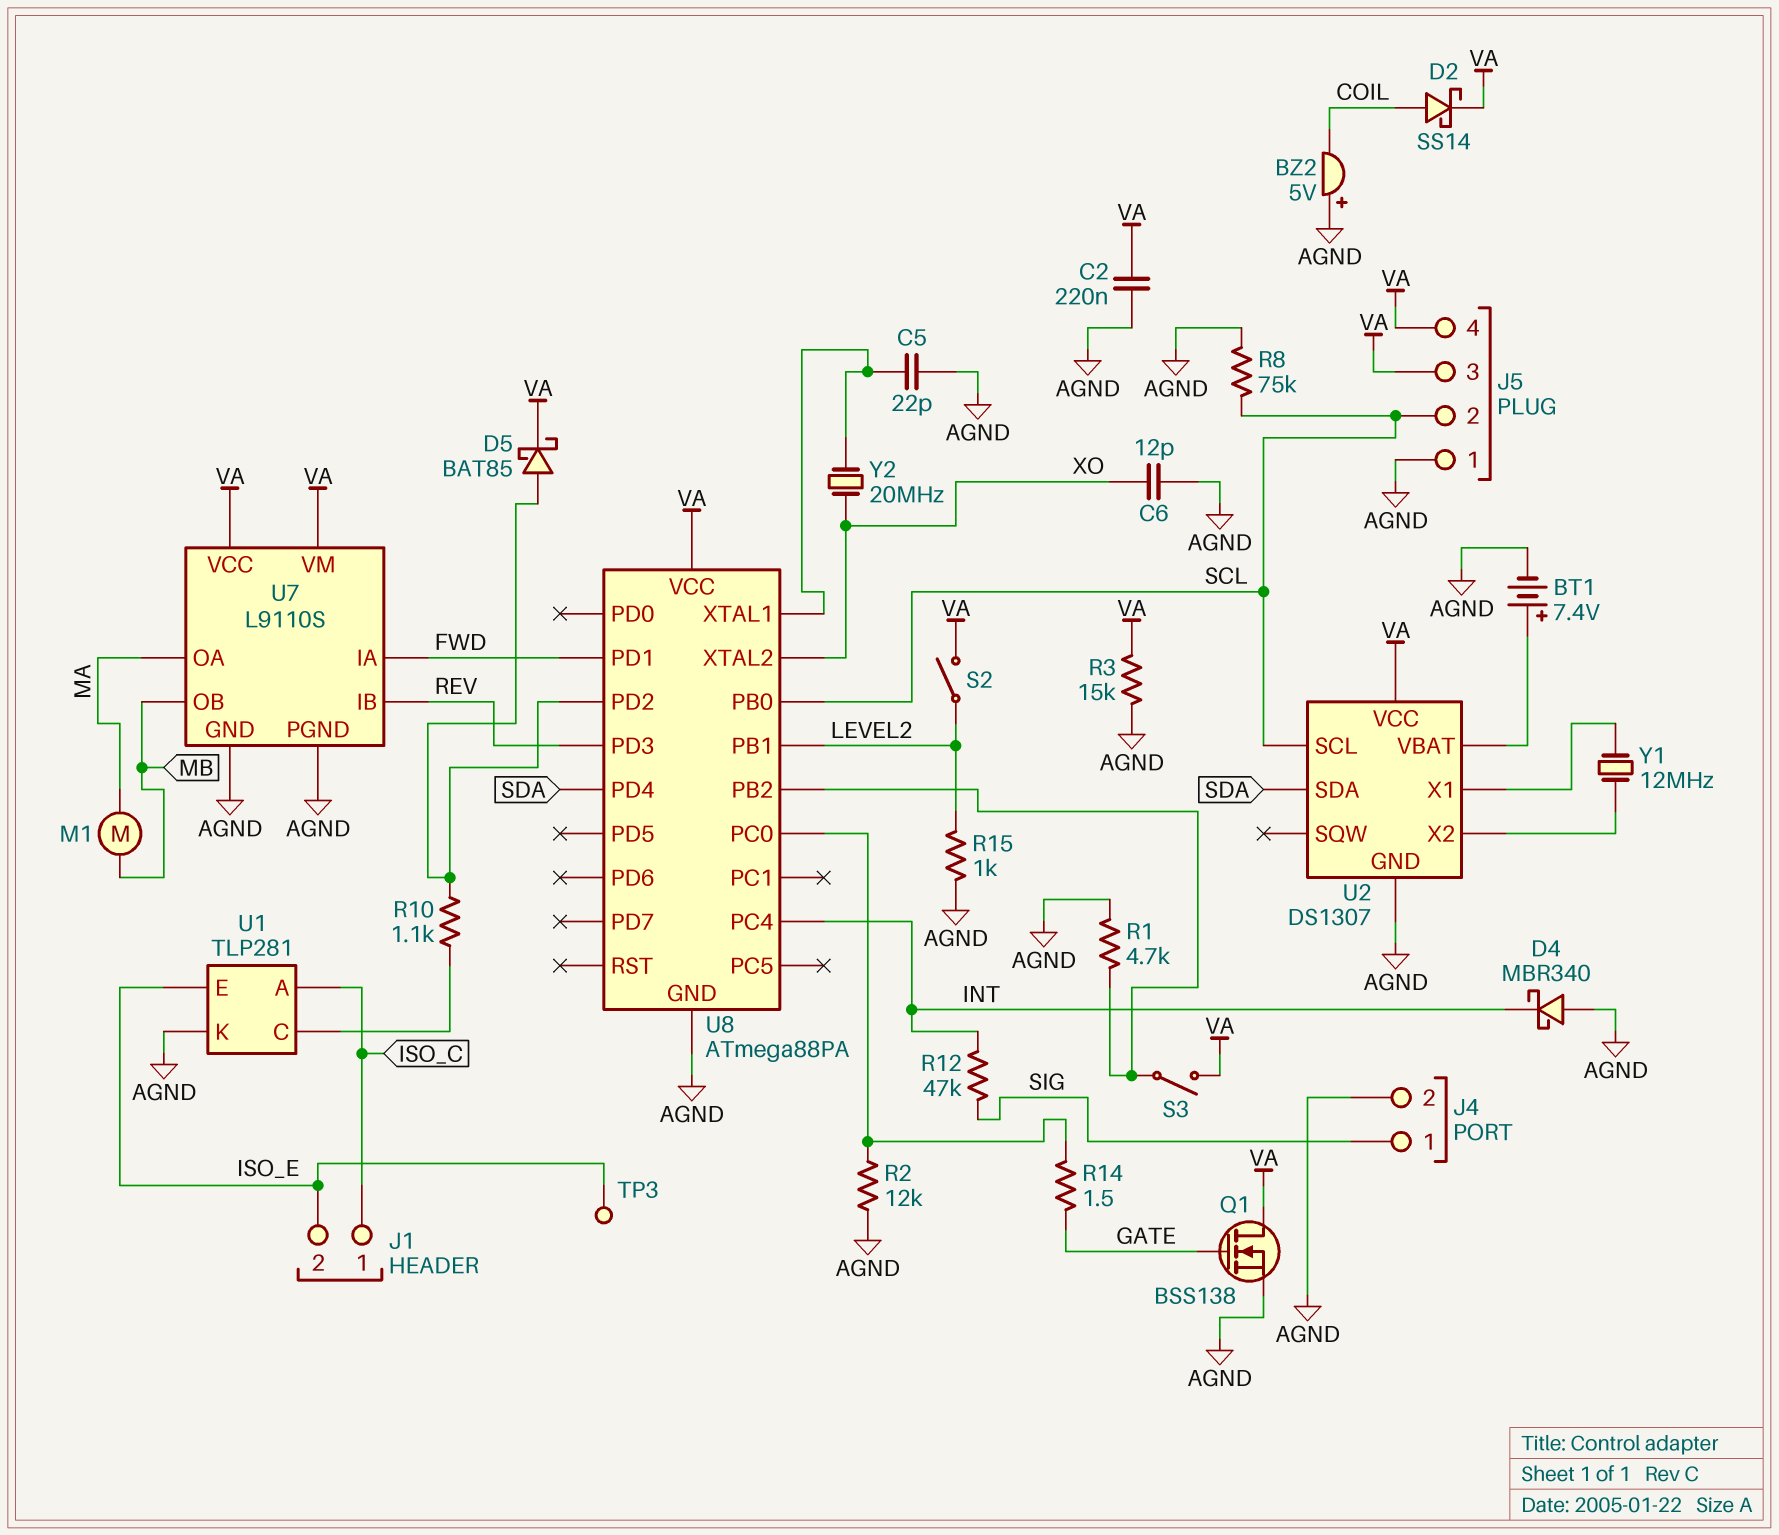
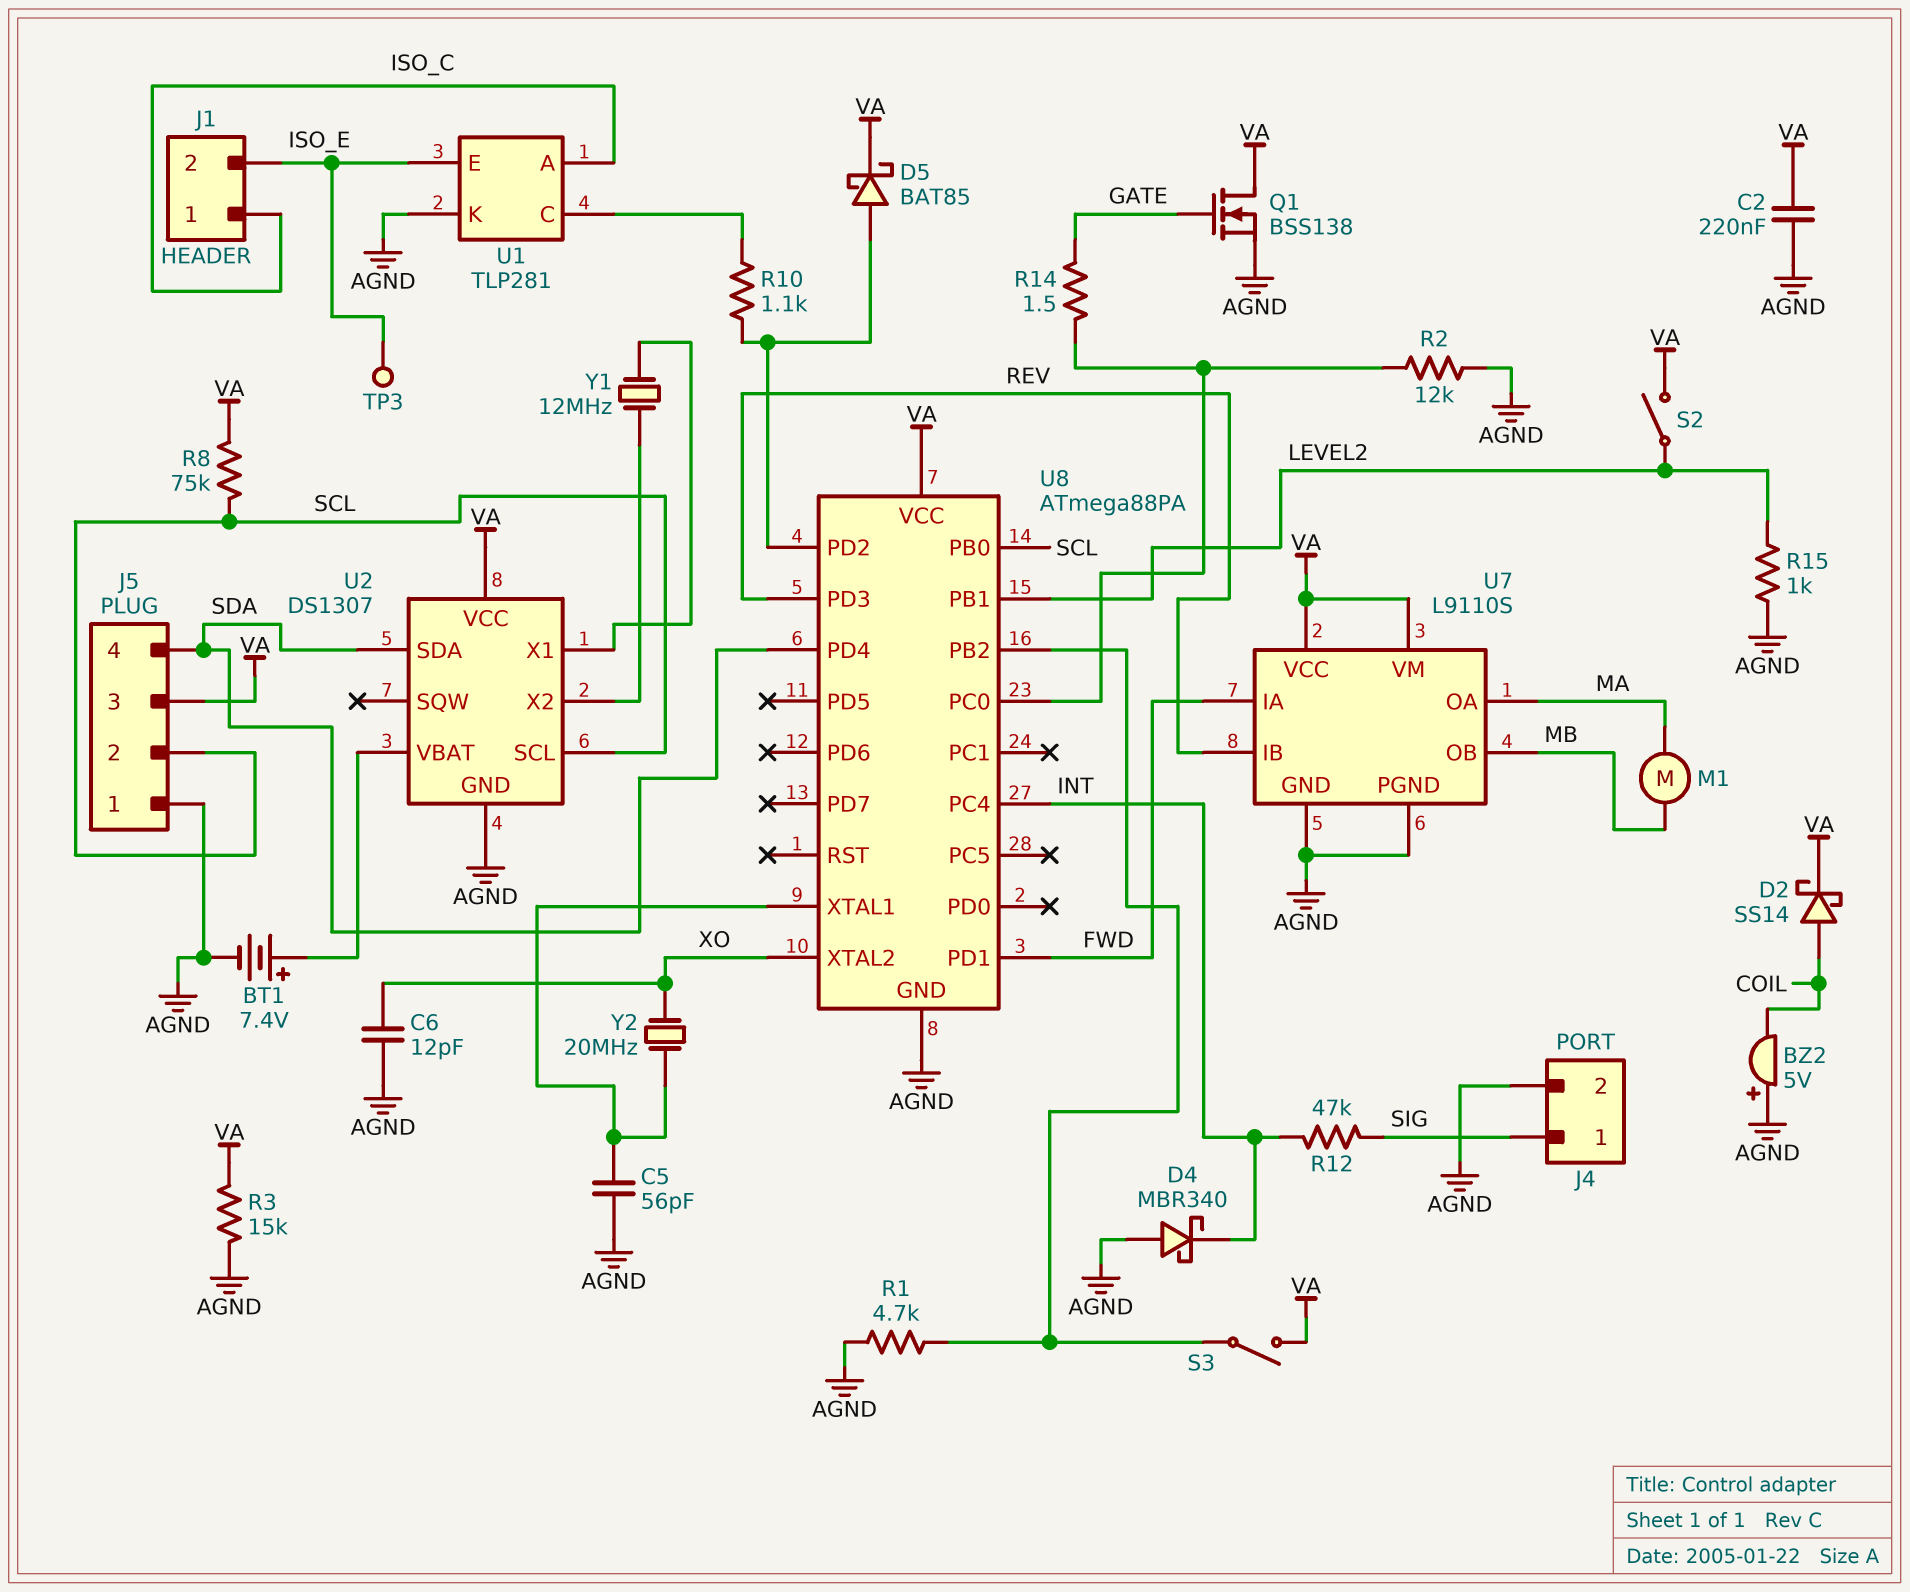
C5: 22pF (AGND, U8/XTAL1) -> 56pF (AGND, U8/XTAL1)
J5 pin 4: VA -> SDA
R8: 75k (AGND, SCL) -> 75k (SCL, VA)

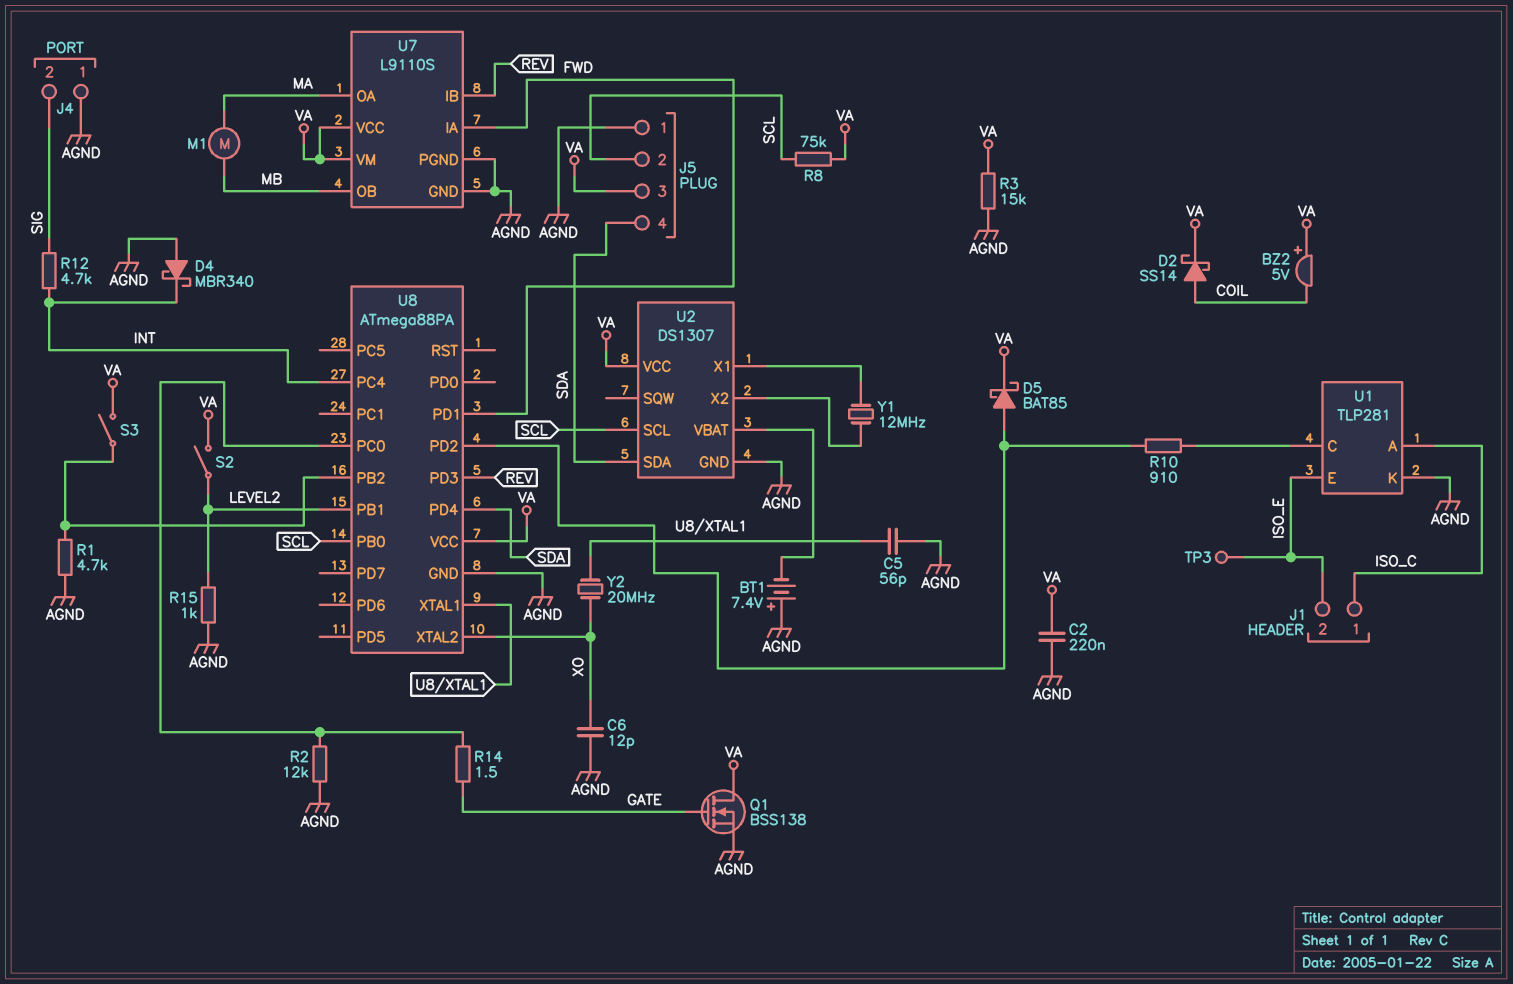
BT1: 7.4V (plus U2/VBAT, minus AGND) -> 7.4V (plus AGND, minus U2/VBAT)
BZ2: buzzer 5V (plus AGND, minus COIL) -> buzzer 5V (plus VA, minus COIL)
J4 pin 1: SIG -> AGND
J4 pin 2: AGND -> SIG
R10: 1.1k (U1/C, U8/PD2) -> 910 (U1/C, U8/PD2)
R12: 47k (INT, SIG) -> 4.7k (INT, SIG)

